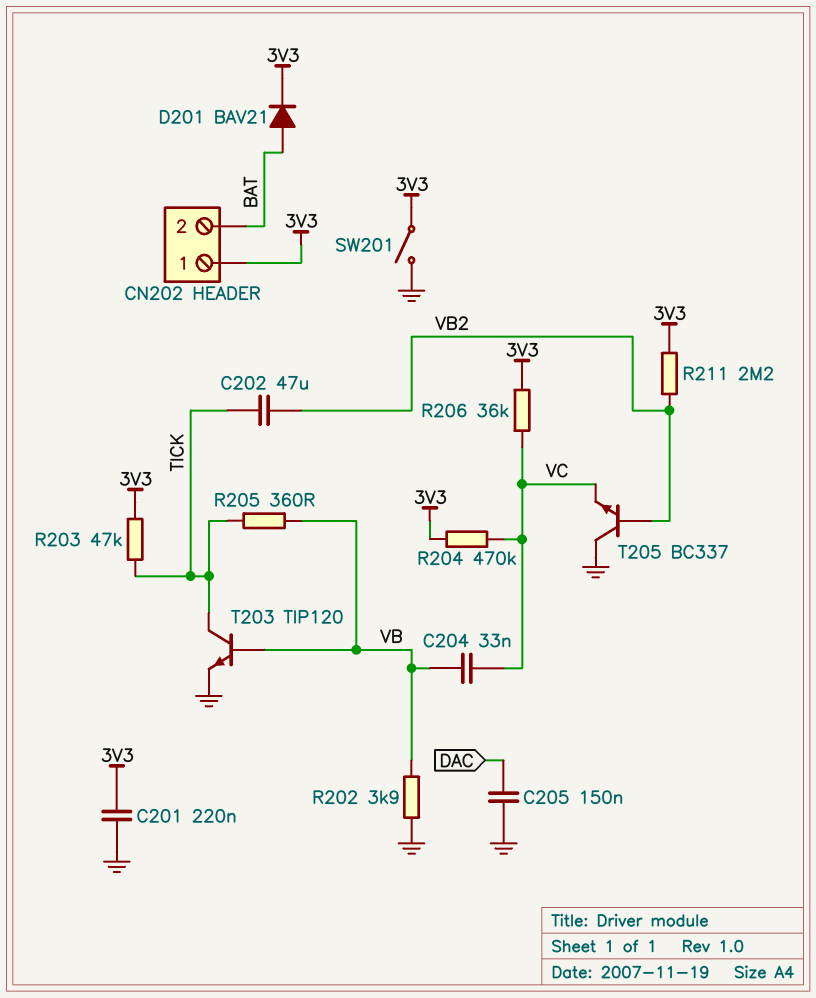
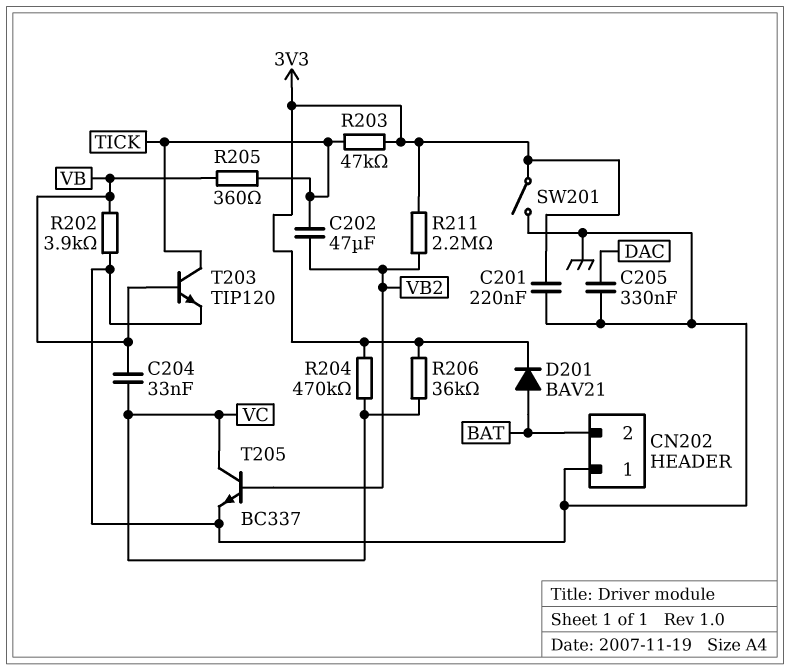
C205: 150nF (DAC, GND) -> 330nF (DAC, GND)
CN202 pin 1: 3V3 -> GND
T205: NPN BC337 (B VB2, C GND, E VC) -> NPN BC337 (B VB2, C VC, E GND)

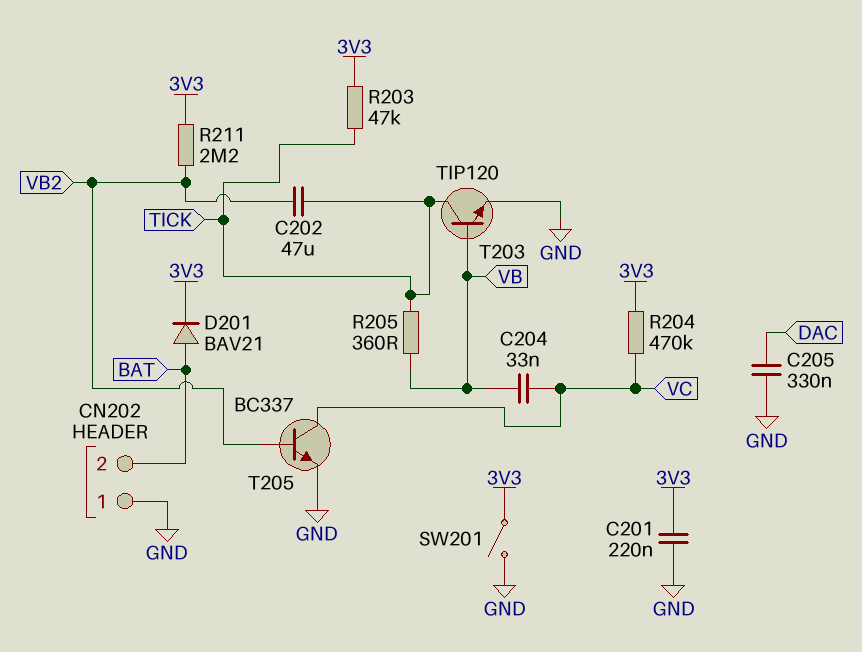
R202: 3.9k (GND, VB) -> none
R206: 36k (3V3, VC) -> none

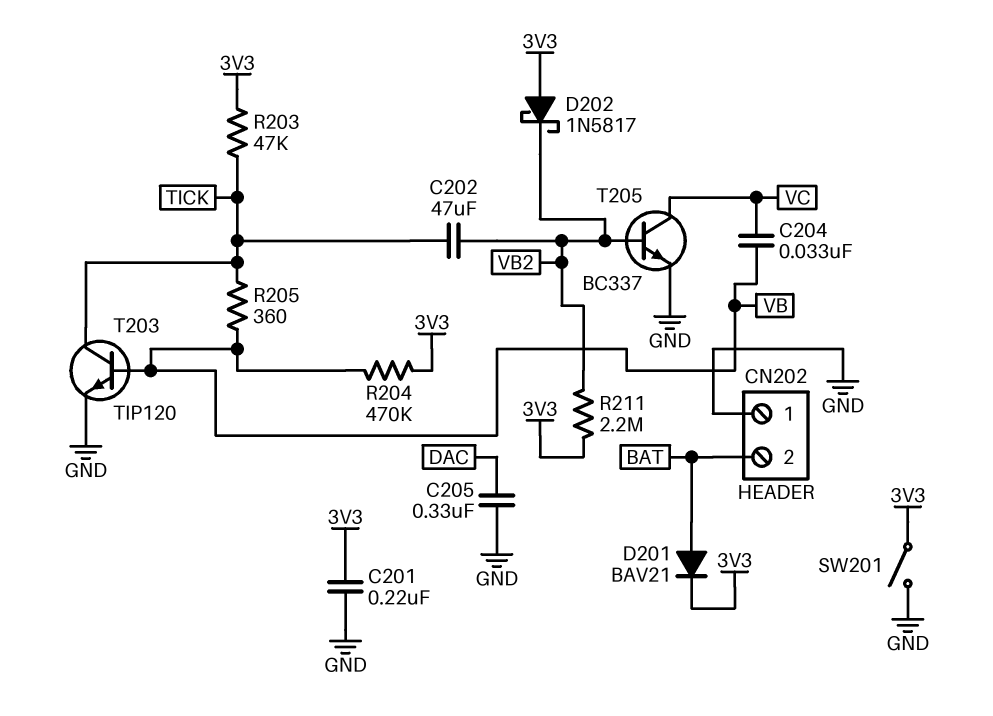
D202: none -> schottky 1N5817 (A 3V3, K VB2)
R204: 470k (3V3, VC) -> 470k (3V3, VB)

